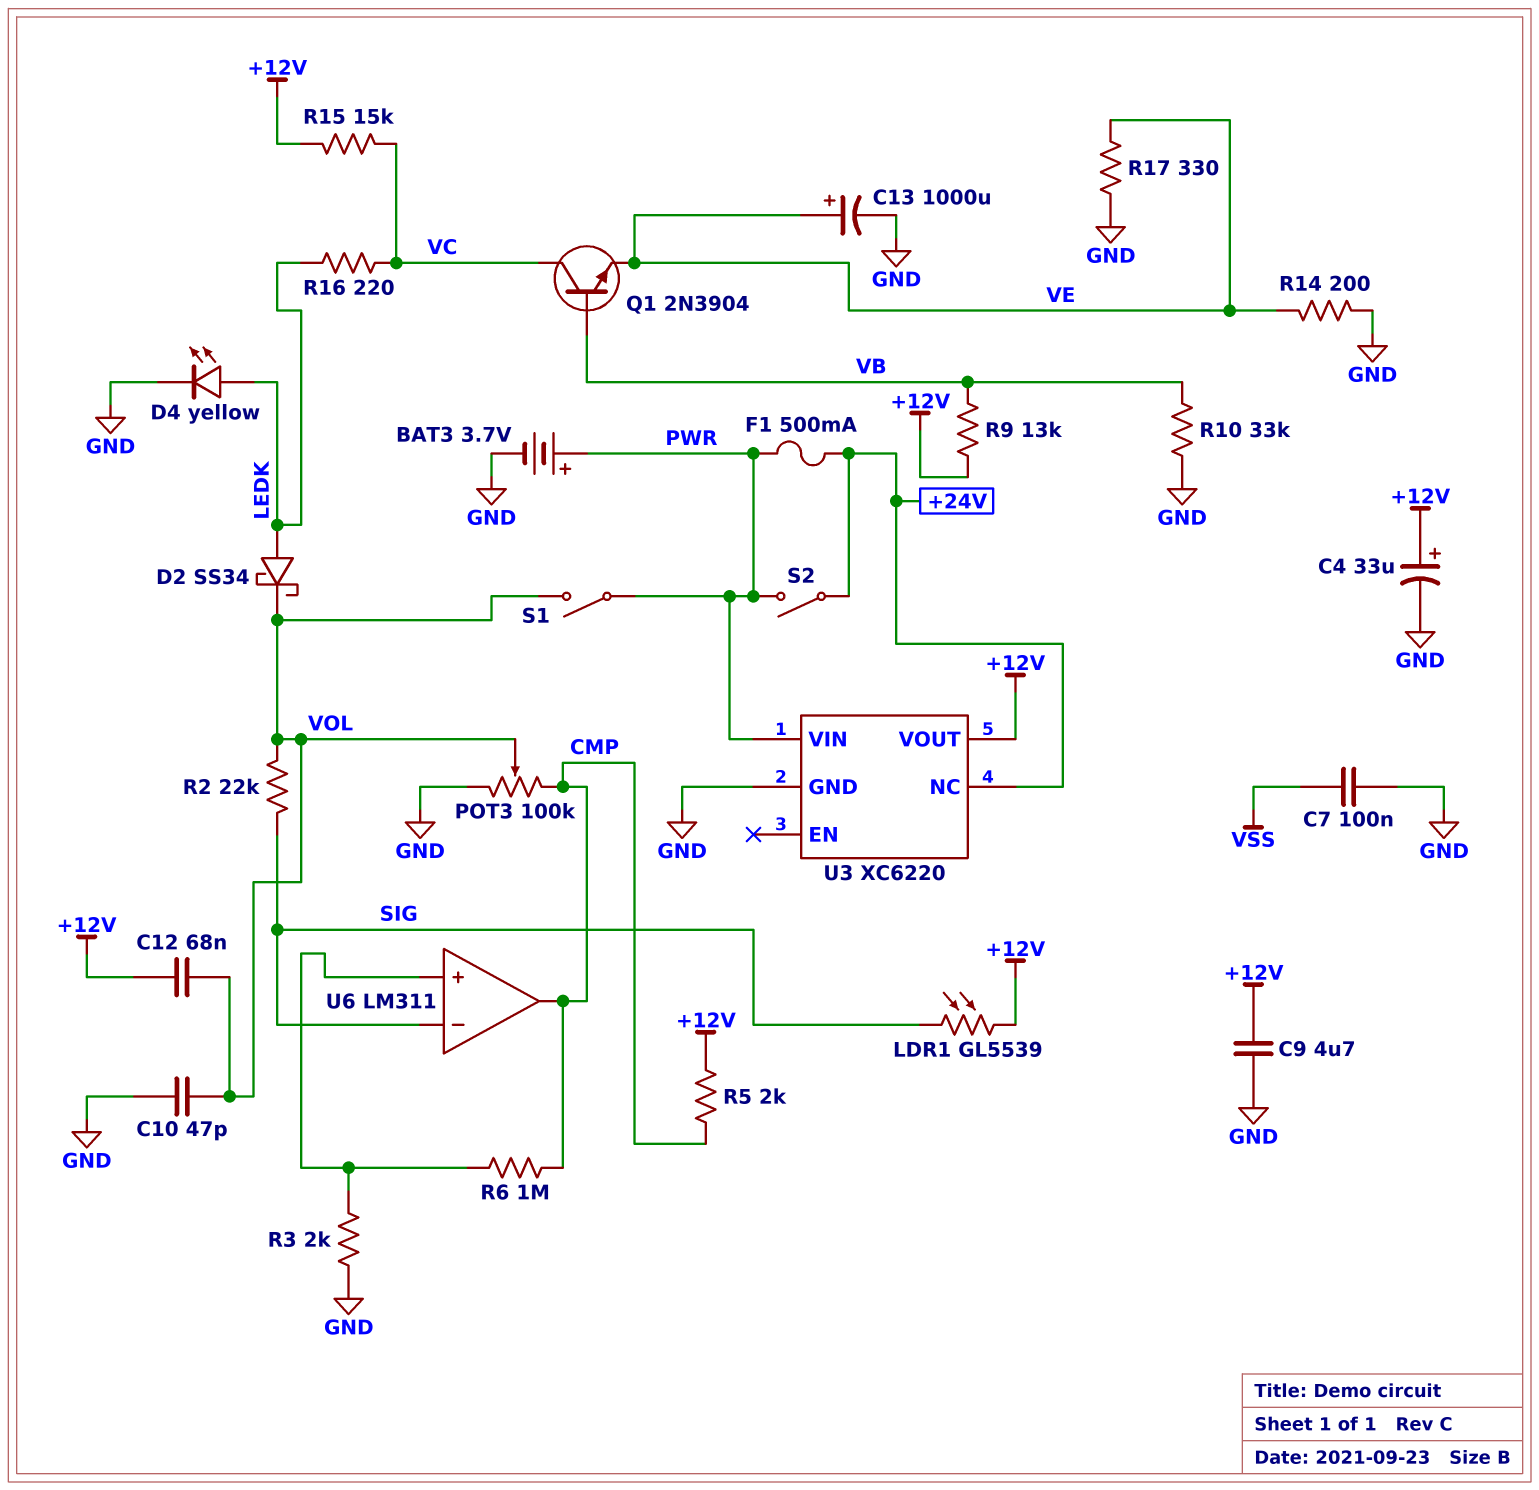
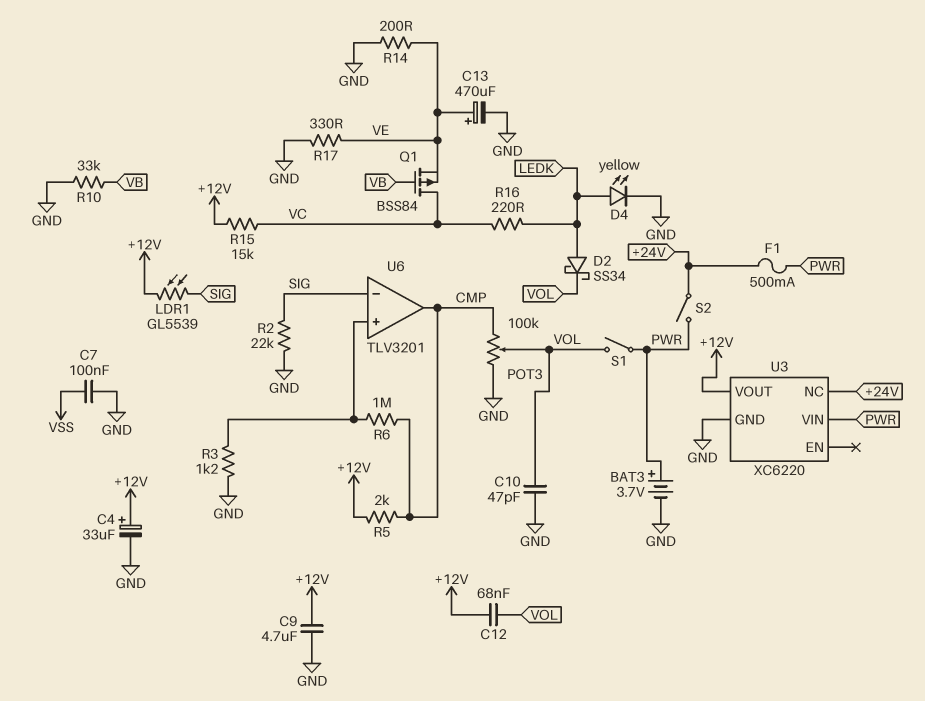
C13: 1000uF (plus VE, minus GND) -> 470uF (plus VE, minus GND)
Q1: NPN 2N3904 (B VB, C VC, E VE) -> PMOS BSS84 (G VB, D VC, S VE)
R2: 22k (SIG, VOL) -> 22k (GND, SIG)
R3: 2k (GND, U6/in+) -> 1.2k (GND, U6/in+)
R9: 13k (+12V, VB) -> none
U6: LM311 -> TLV3201

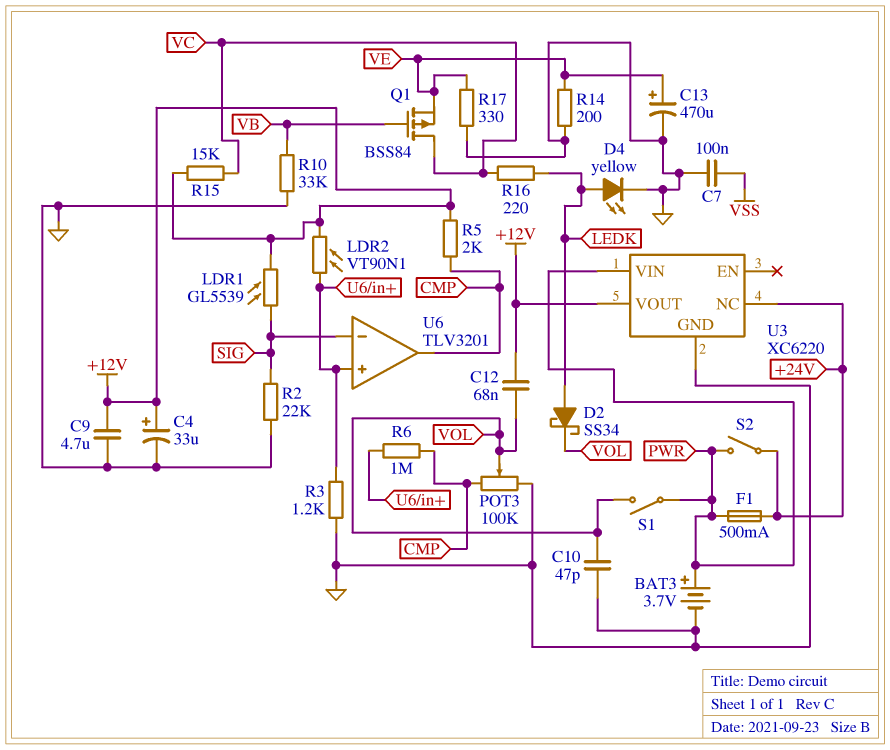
LDR2: none -> VT90N1 (+12V, U6/in+)

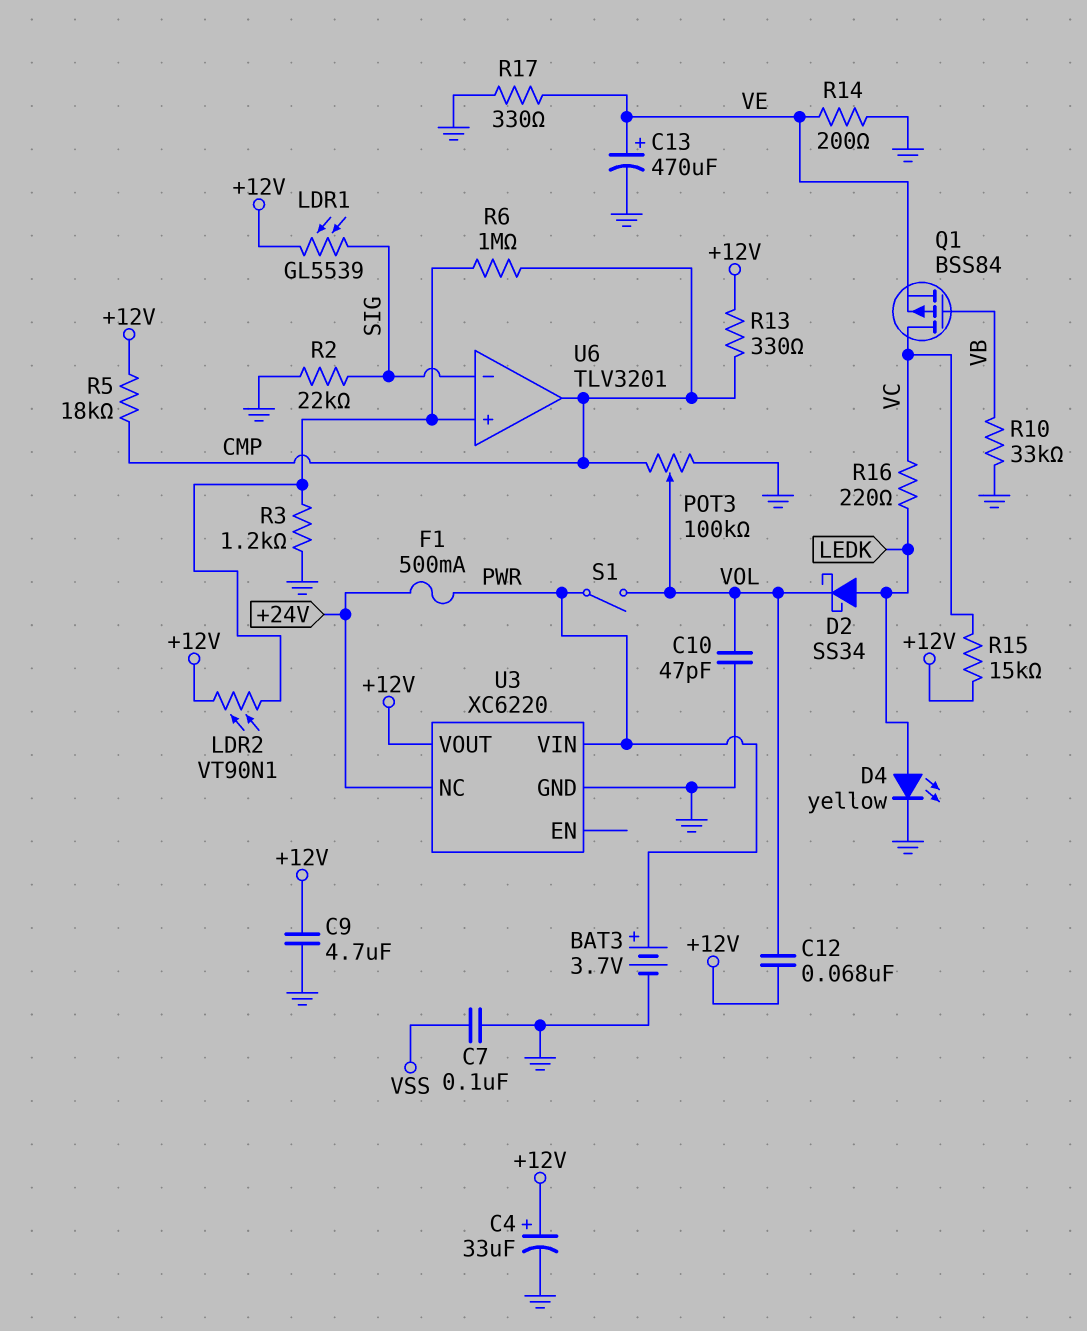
R5: 2k (+12V, CMP) -> 18k (+12V, CMP)
R13: none -> 330 (+12V, CMP)
S2: switch (+24V, PWR) -> none

